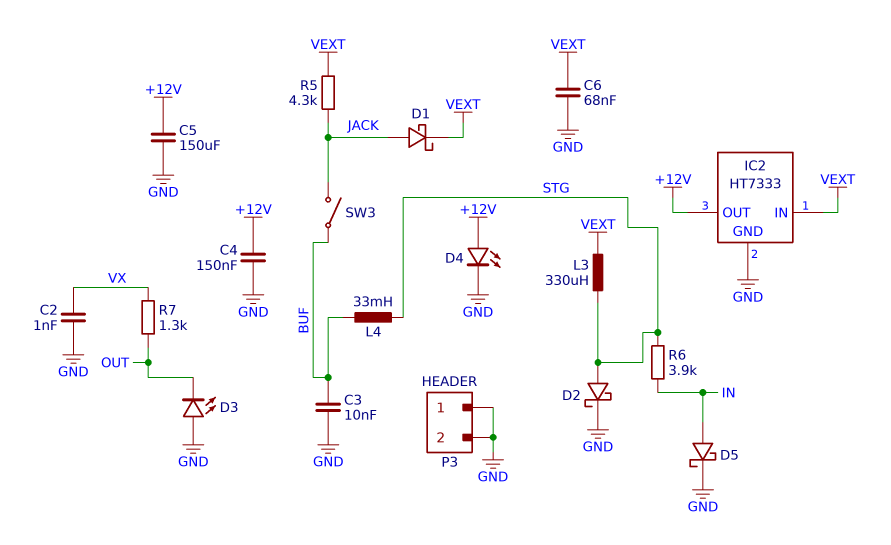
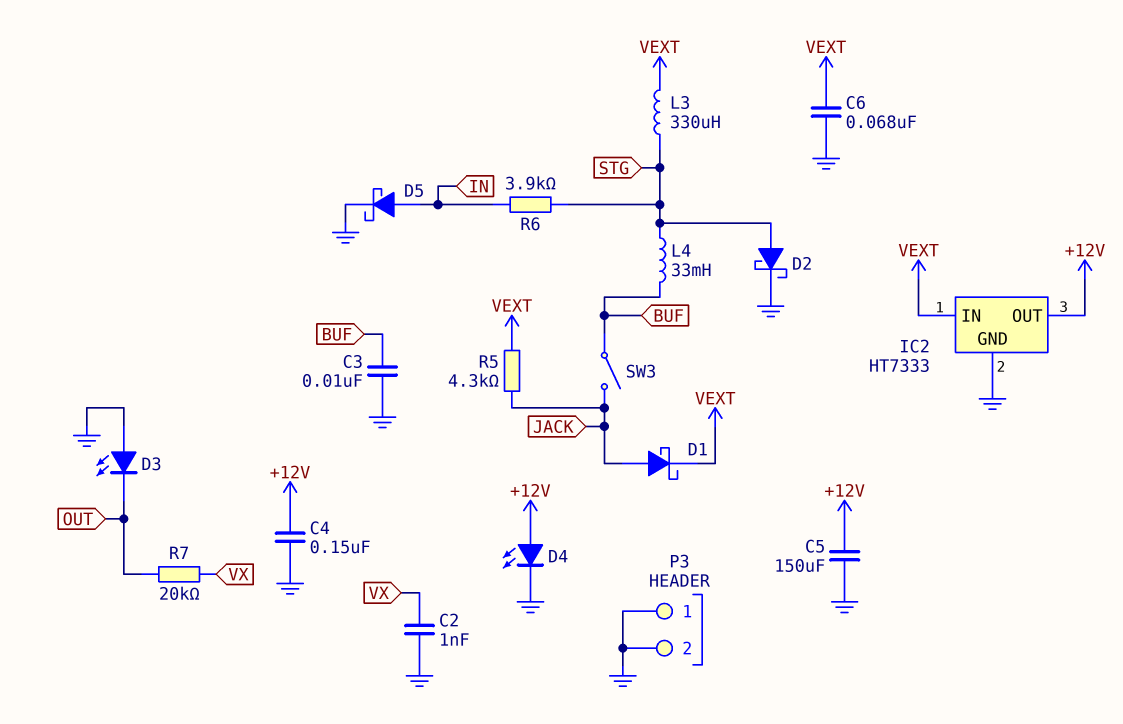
R7: 1.3k (OUT, VX) -> 20k (OUT, VX)

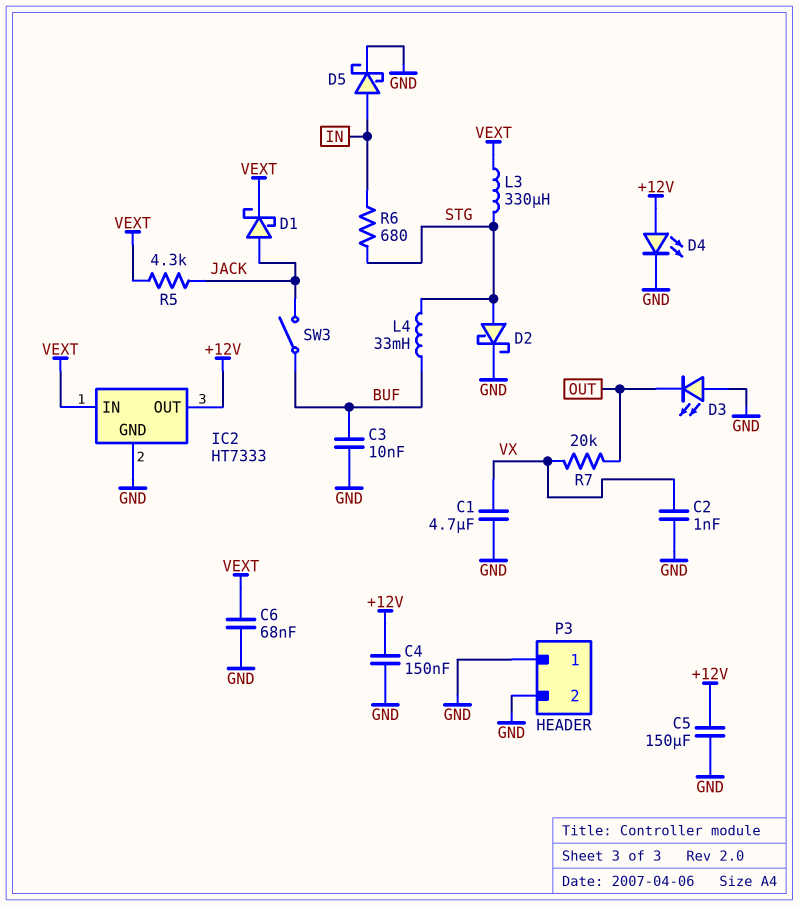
C1: none -> 4.7uF (GND, VX)
R6: 3.9k (IN, STG) -> 680 (IN, STG)

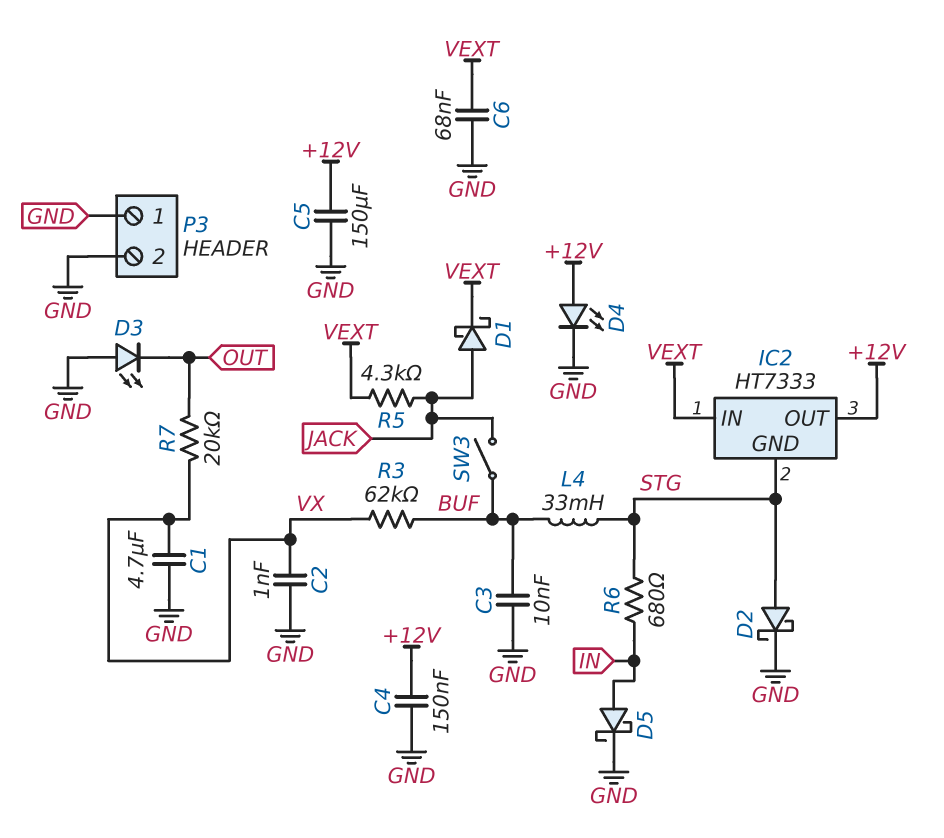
IC2 pin GND: GND -> STG
L3: 330uH (STG, VEXT) -> none
R3: none -> 62k (BUF, VX)

